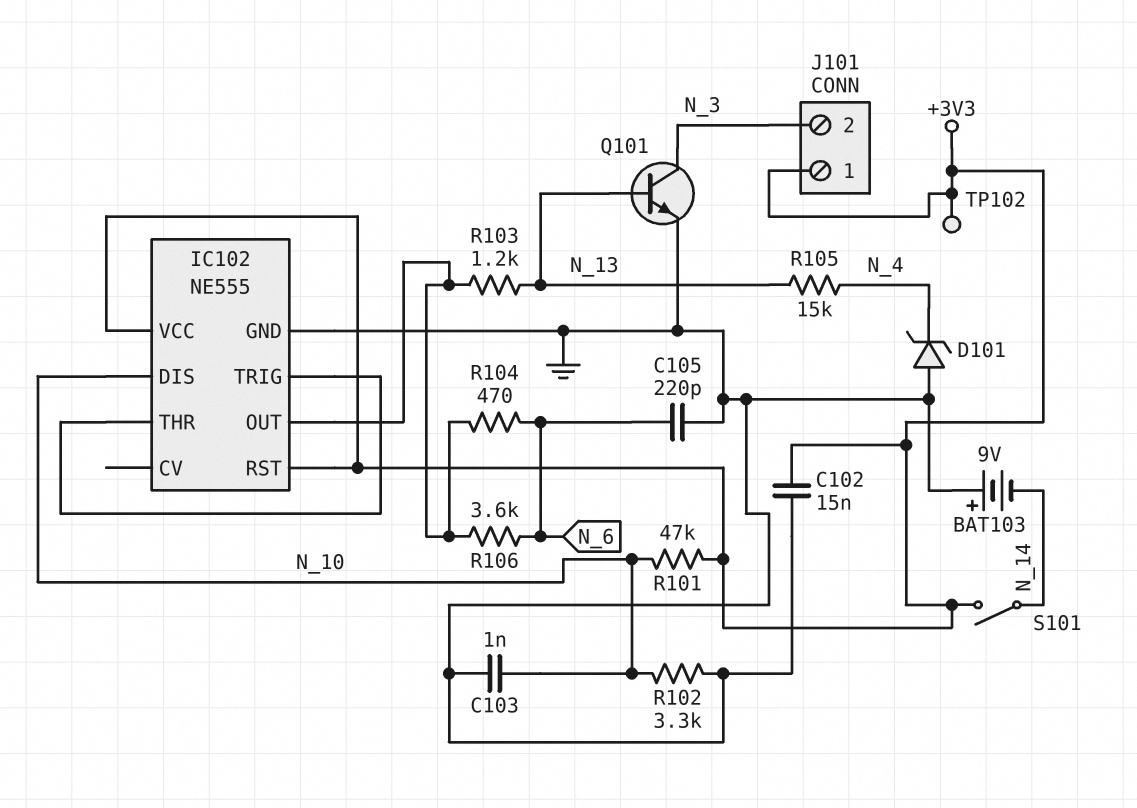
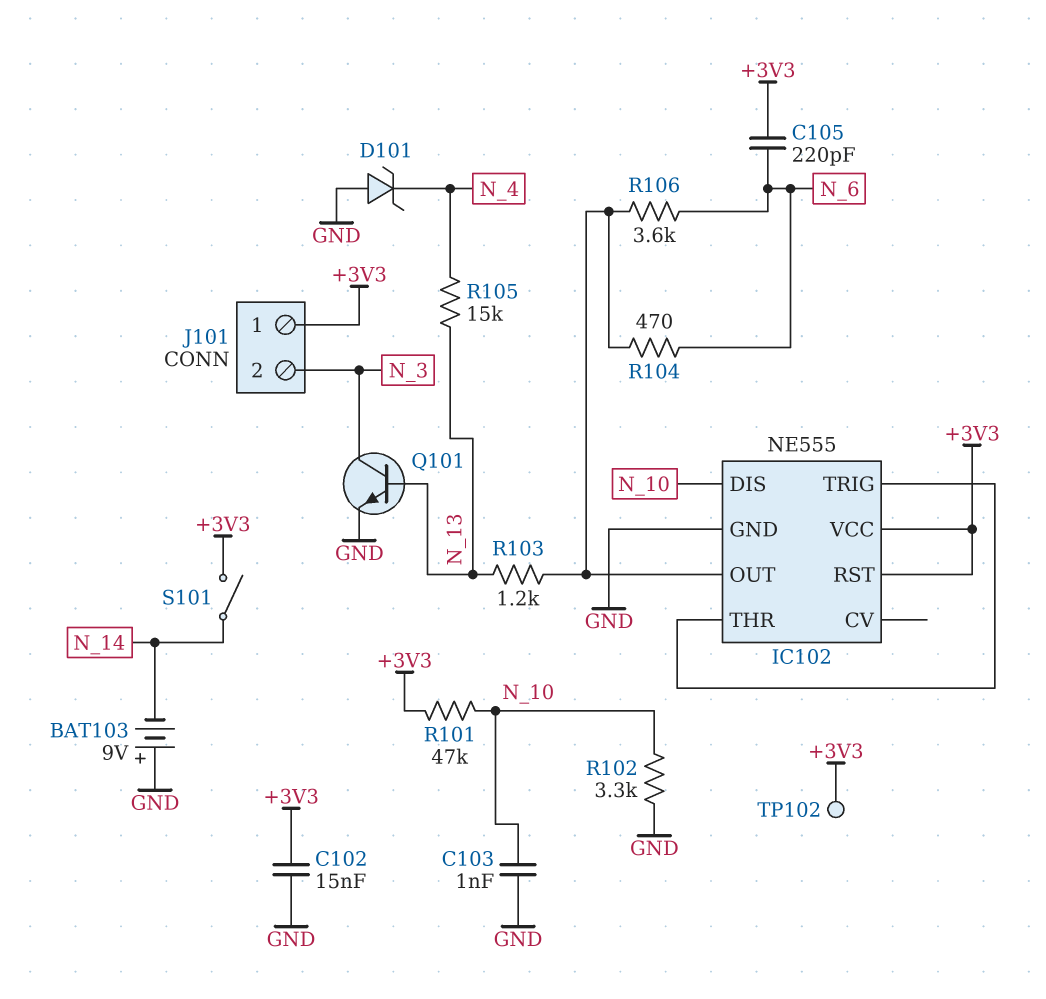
C105: 220pF (GND, N_6) -> 220pF (+3V3, N_6)

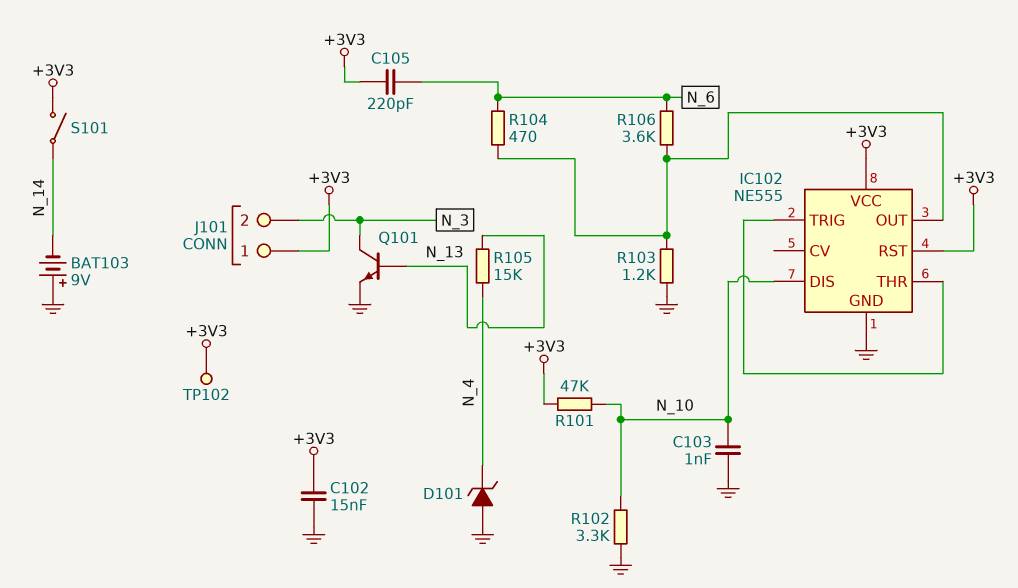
R103: 1.2k (IC102/OUT, N_13) -> 1.2k (GND, IC102/OUT)

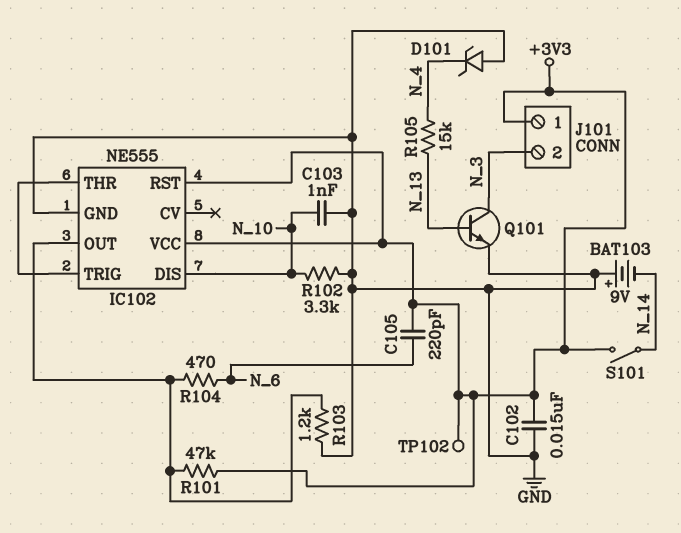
R101: 47k (+3V3, N_10) -> 47k (+3V3, IC102/OUT)
R106: 3.6k (IC102/OUT, N_6) -> none

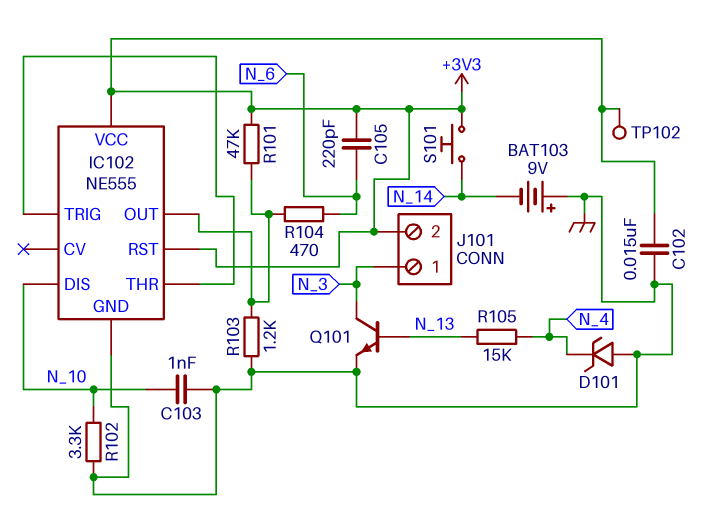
J101 pin 1: +3V3 -> N_3
J101 pin 2: N_3 -> +3V3
S101: switch (+3V3, N_14) -> button (+3V3, N_14)

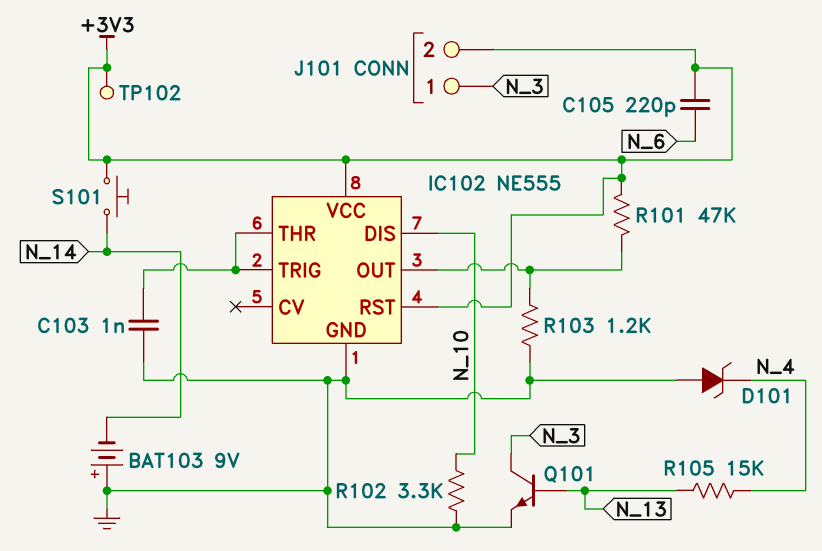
C102: 15nF (+3V3, GND) -> none
C103: 1nF (GND, N_10) -> 1nF (GND, IC102/THR)
R104: 470 (IC102/OUT, N_6) -> none

